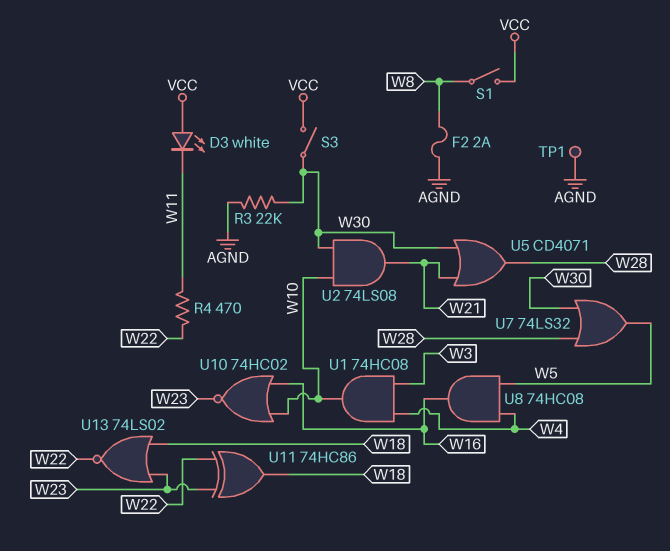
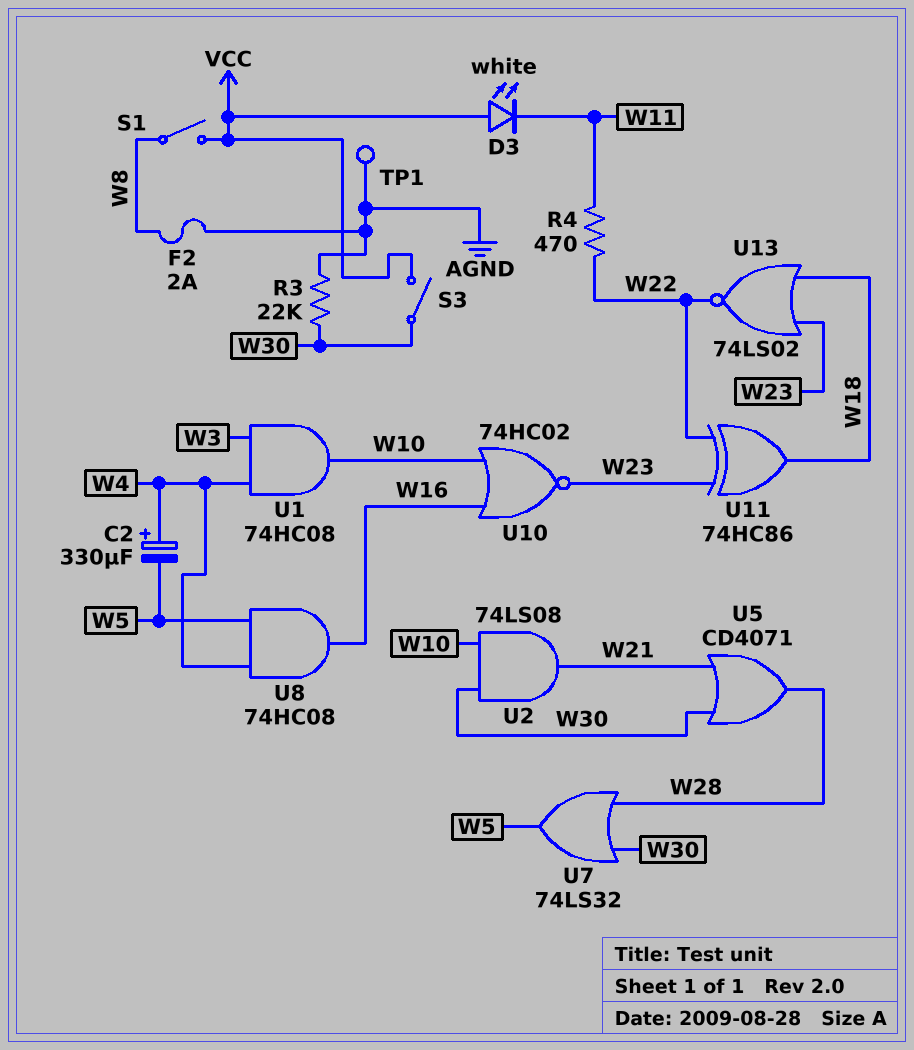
C2: none -> 330uF (plus W4, minus W5)

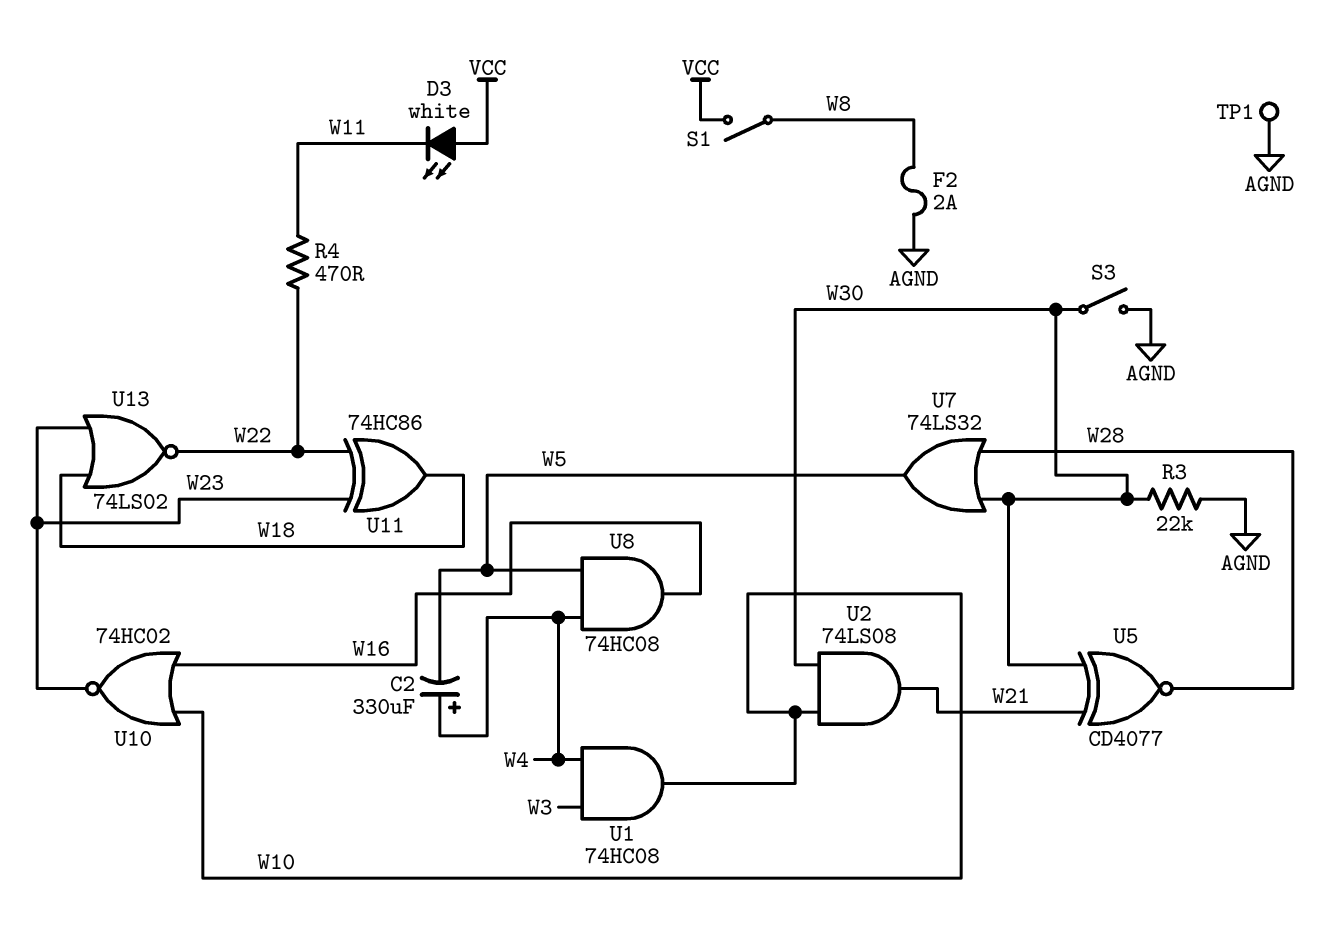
S3: switch (VCC, W30) -> switch (AGND, W30)
U5: OR CD4071 (in W21, in W30, out W28) -> XNOR CD4077 (in W21, in W30, out W28)

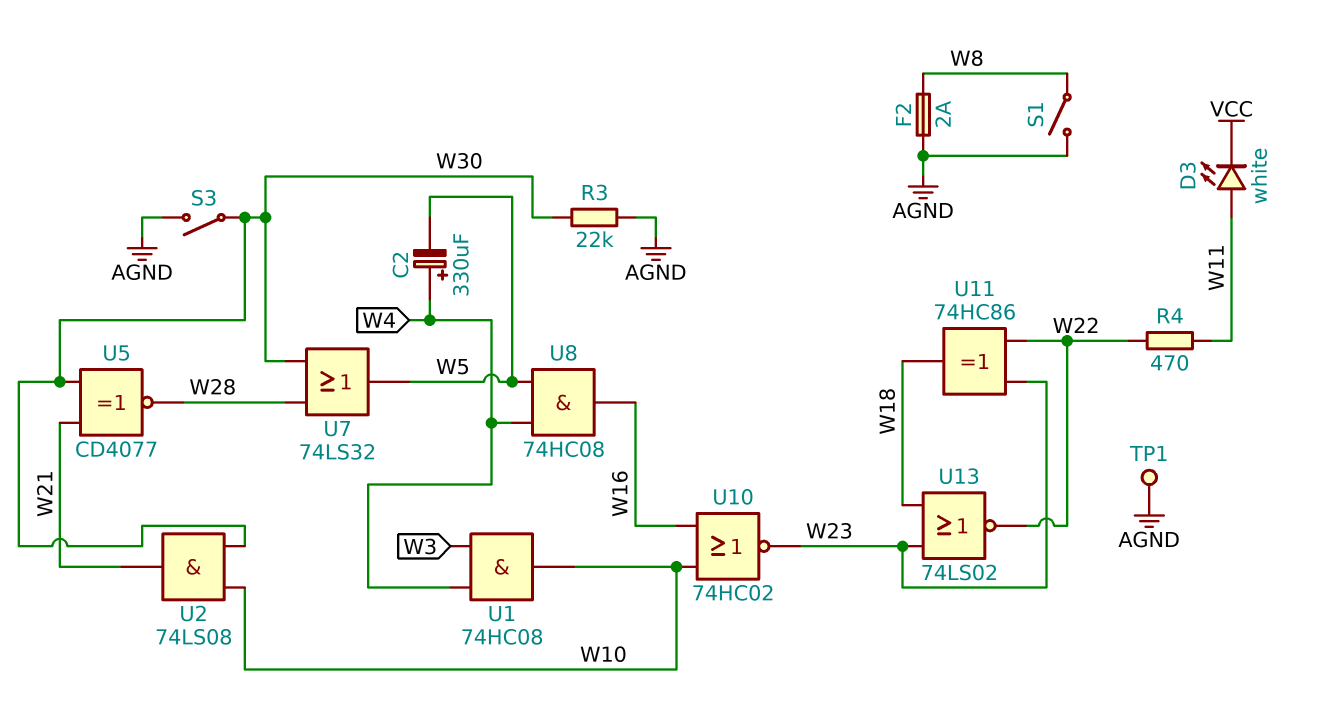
D3: LED white (A VCC, K W11) -> LED white (A W11, K VCC)
S1: switch (VCC, W8) -> switch (AGND, W8)

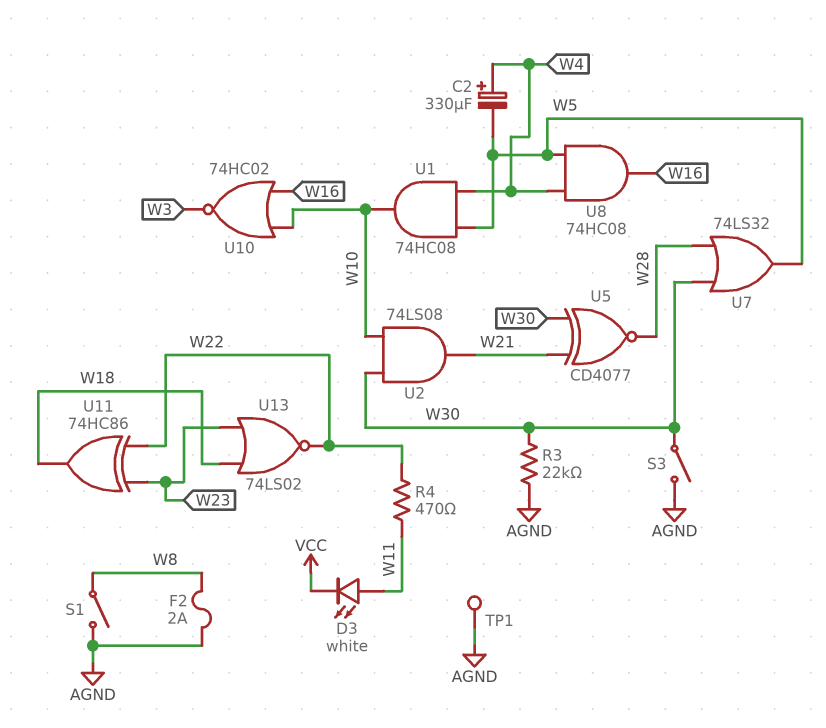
U1: AND 74HC08 (in W3, in W4, out W10) -> AND 74HC08 (in W4, in W5, out W10)
U10: NOR 74HC02 (in W10, in W16, out W23) -> NOR 74HC02 (in W10, in W16, out W3)

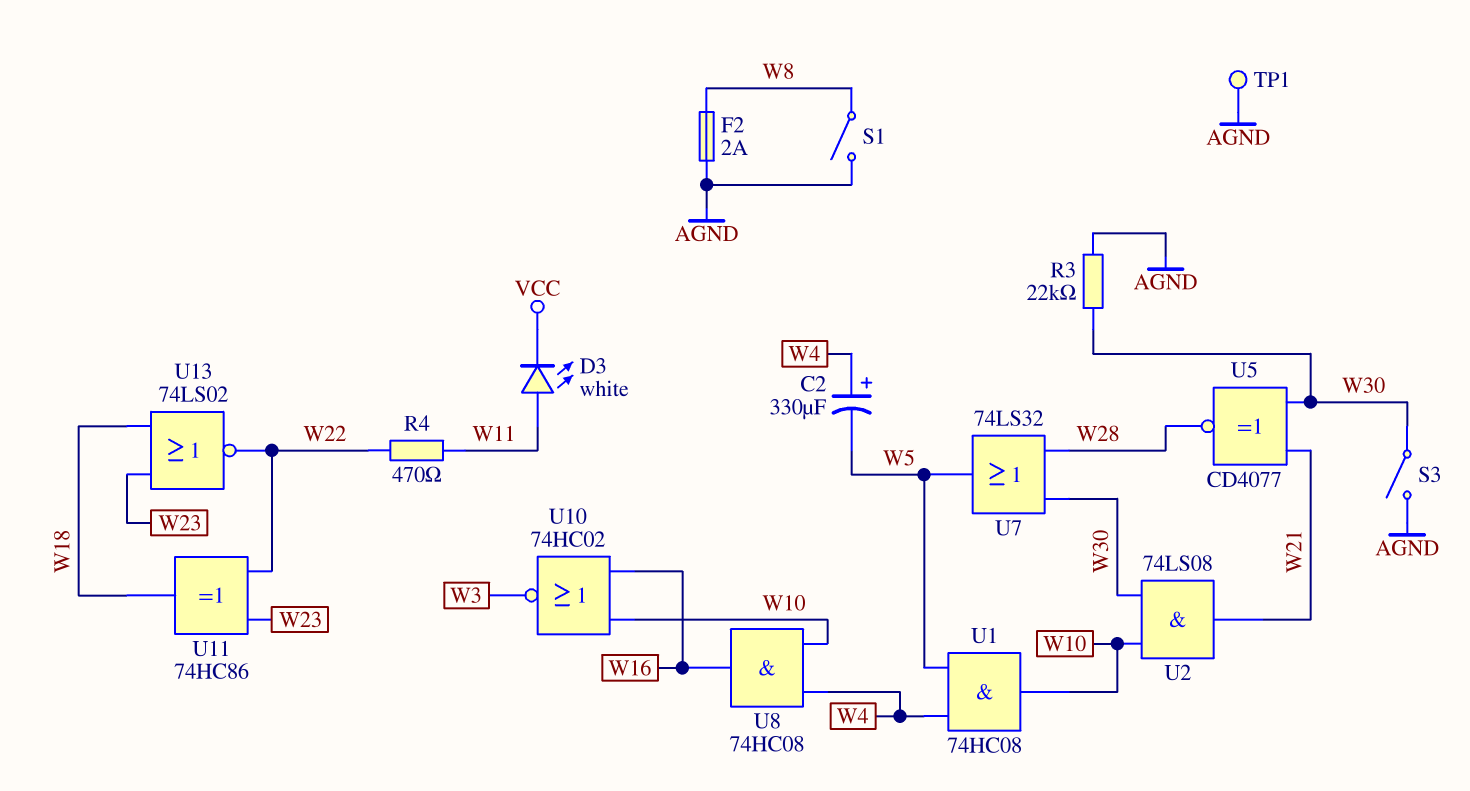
U8: AND 74HC08 (in W4, in W5, out W16) -> AND 74HC08 (in W4, in W10, out W16)

